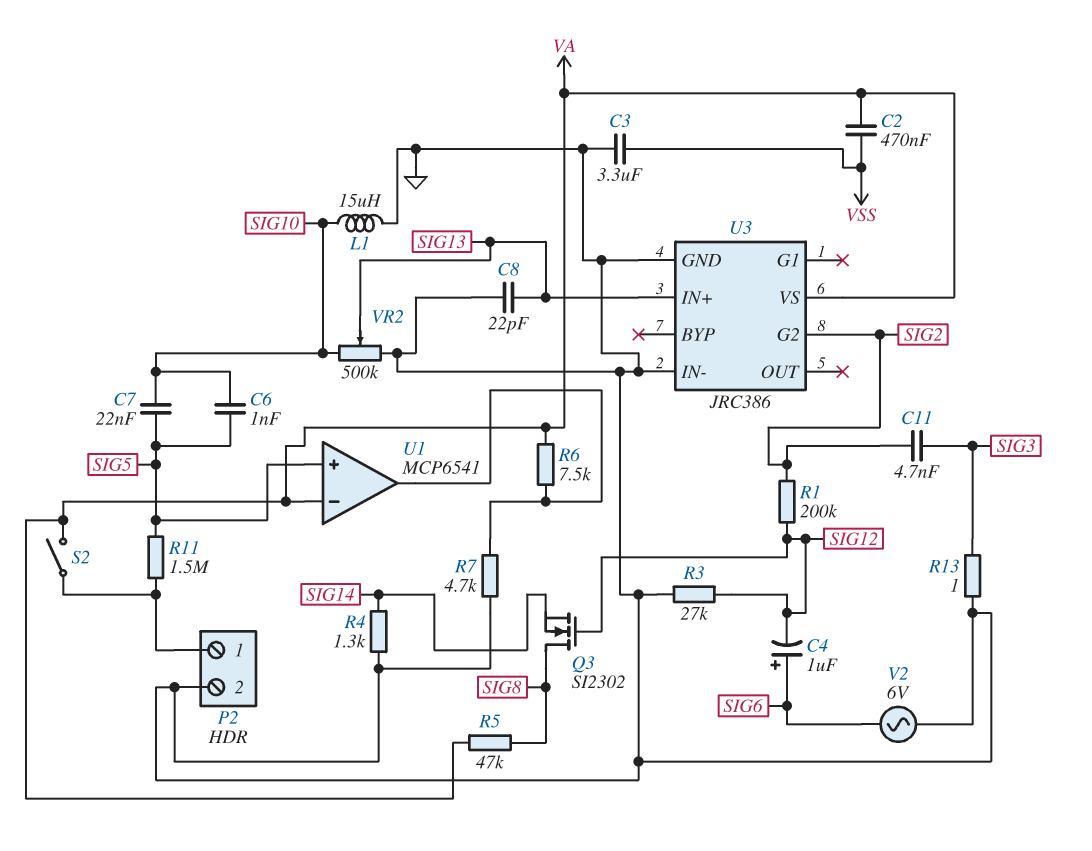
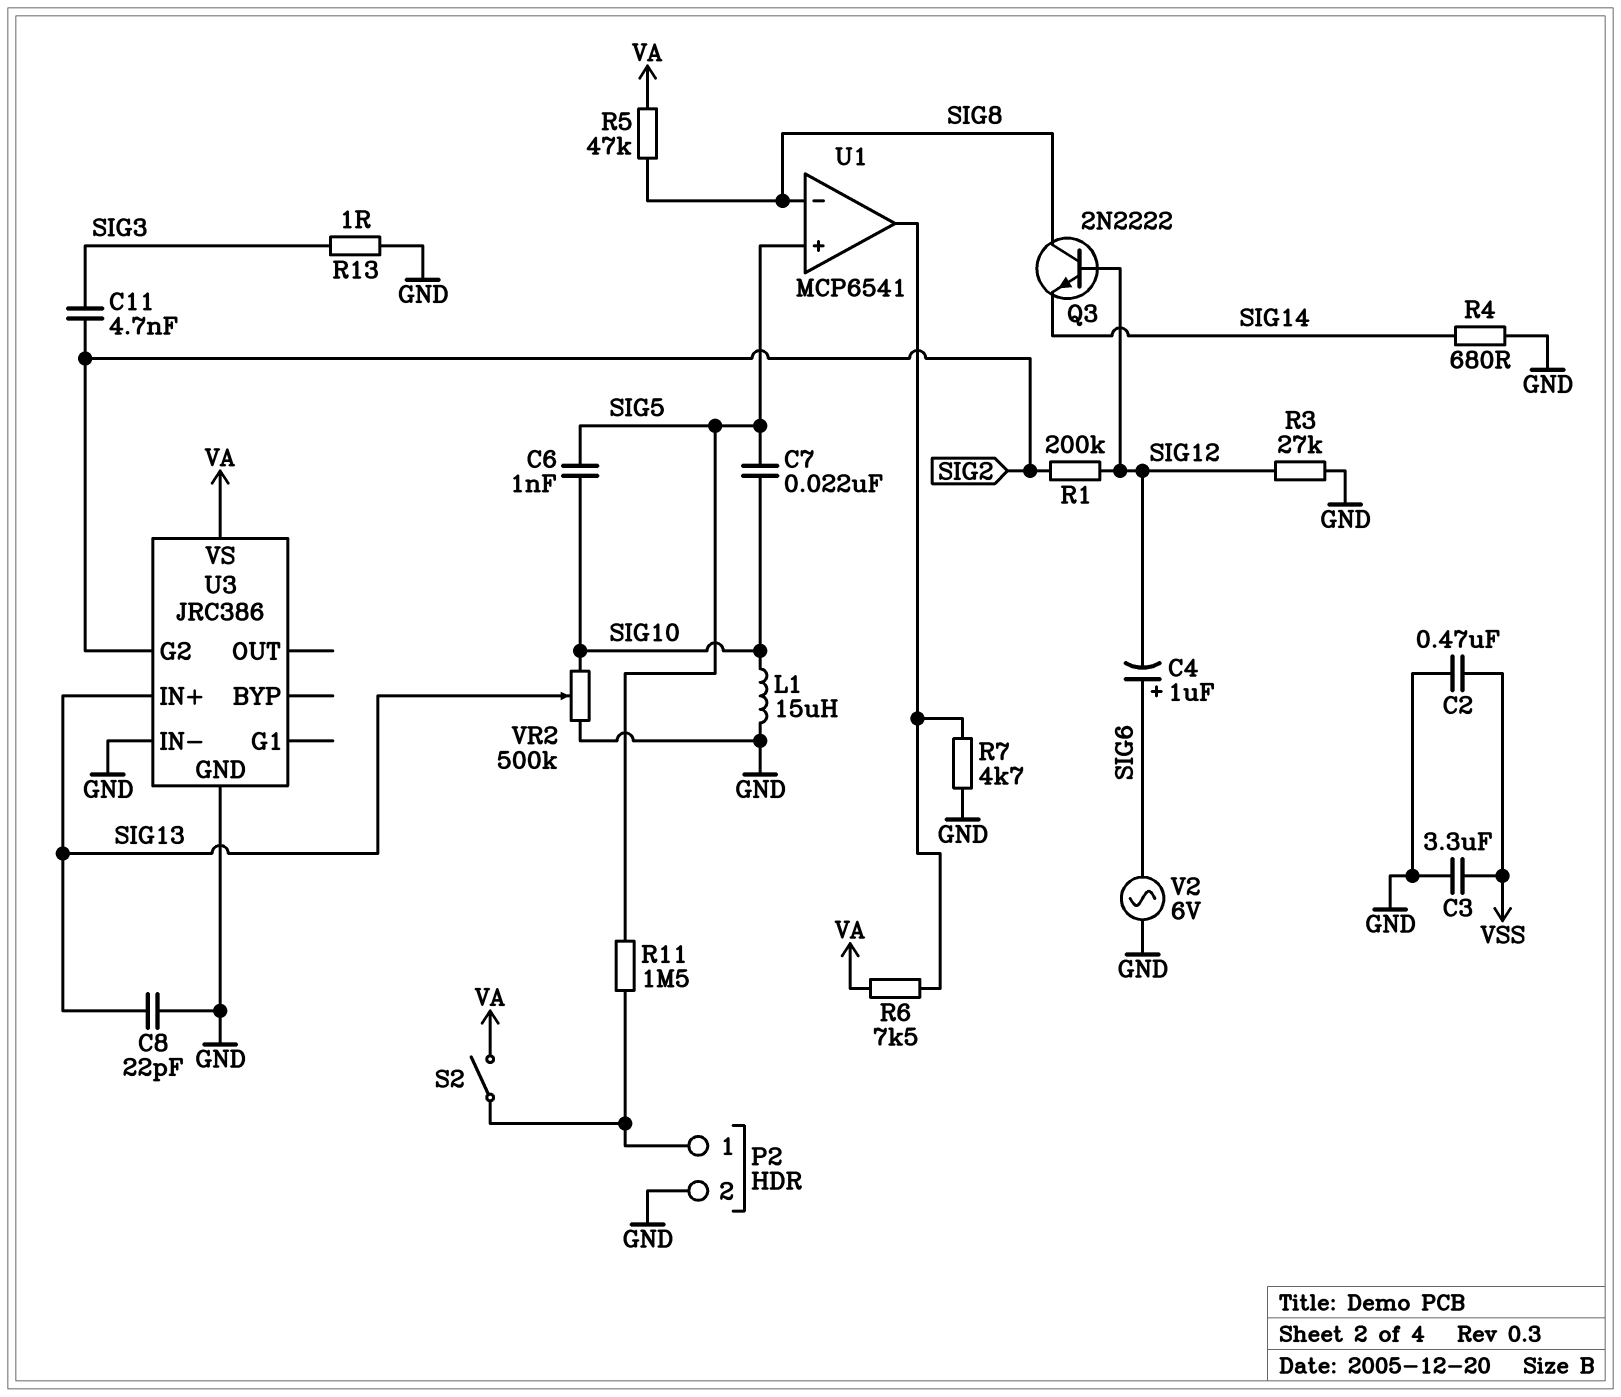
C2: 470nF (VA, VSS) -> 470nF (GND, VSS)
Q3: NMOS SI2302 (G SIG12, D SIG8, S SIG14) -> NPN 2N2222 (B SIG12, C SIG8, E SIG14)
R4: 1.3k (GND, SIG14) -> 680 (GND, SIG14)
U1 pin in-: VA -> SIG8

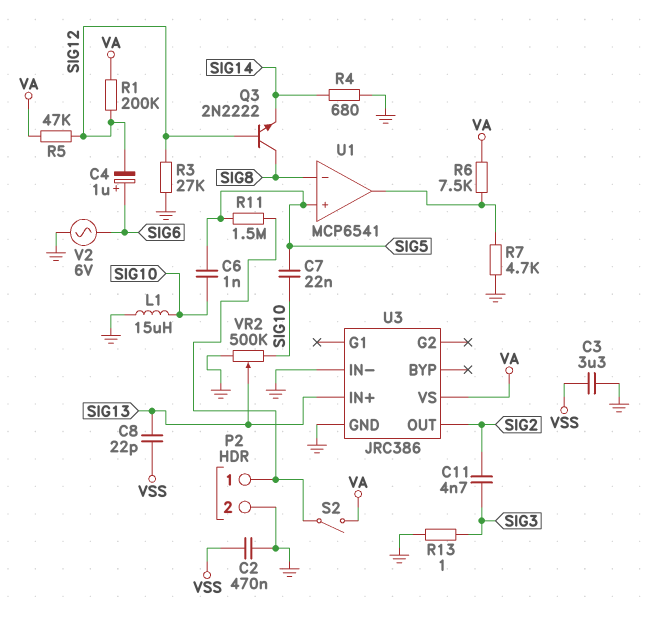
C8: 22pF (GND, SIG13) -> 22pF (SIG13, VSS)
R1: 200k (SIG2, SIG12) -> 200k (SIG12, VA)
R5: 47k (SIG8, VA) -> 47k (SIG12, VA)
U3 pin G2: SIG2 -> none
U3 pin OUT: none -> SIG2

